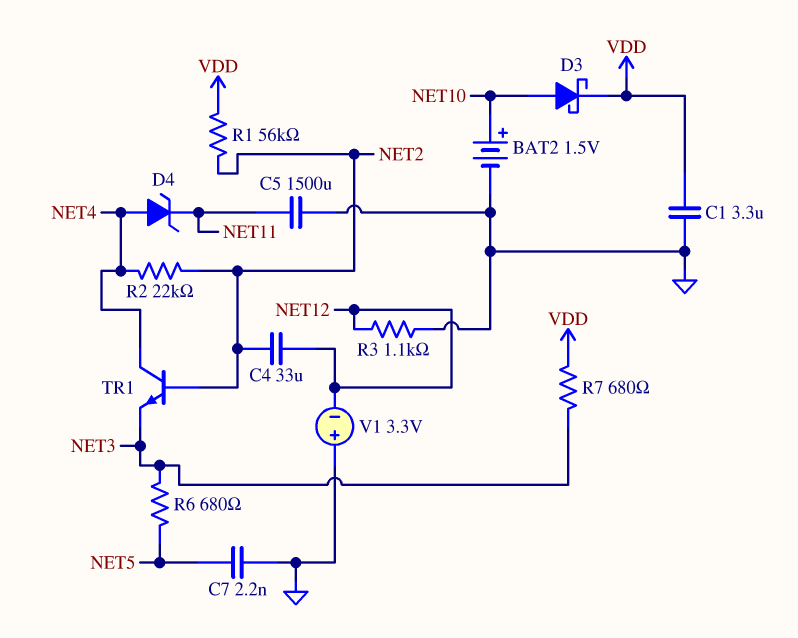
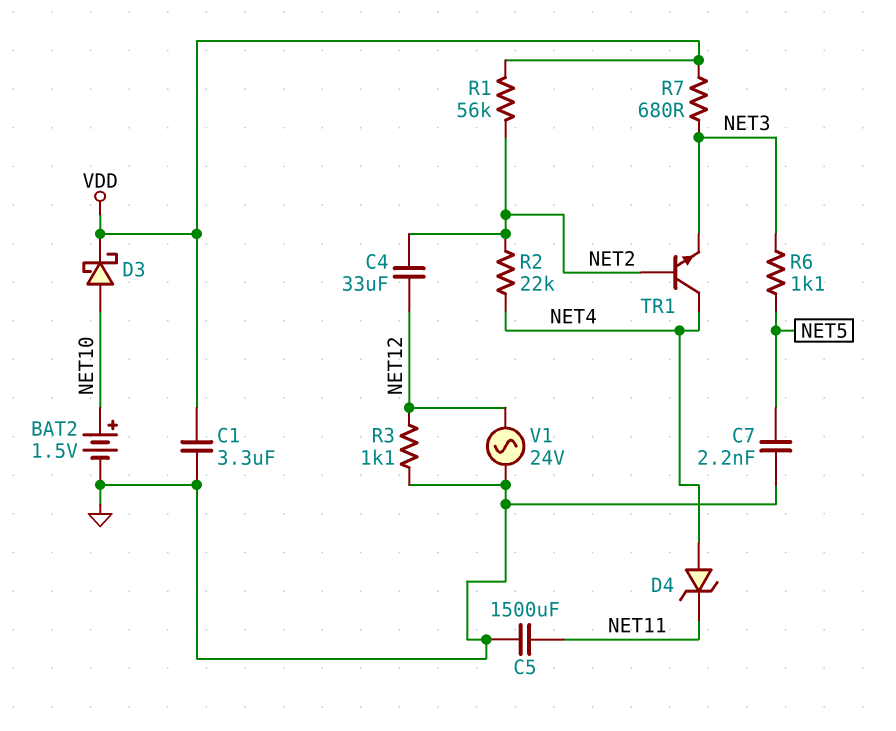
R6: 680 (NET3, NET5) -> 1.1k (NET3, NET5)
V1: 3.3V (plus GND, minus NET12) -> AC 24V (GND, NET12)

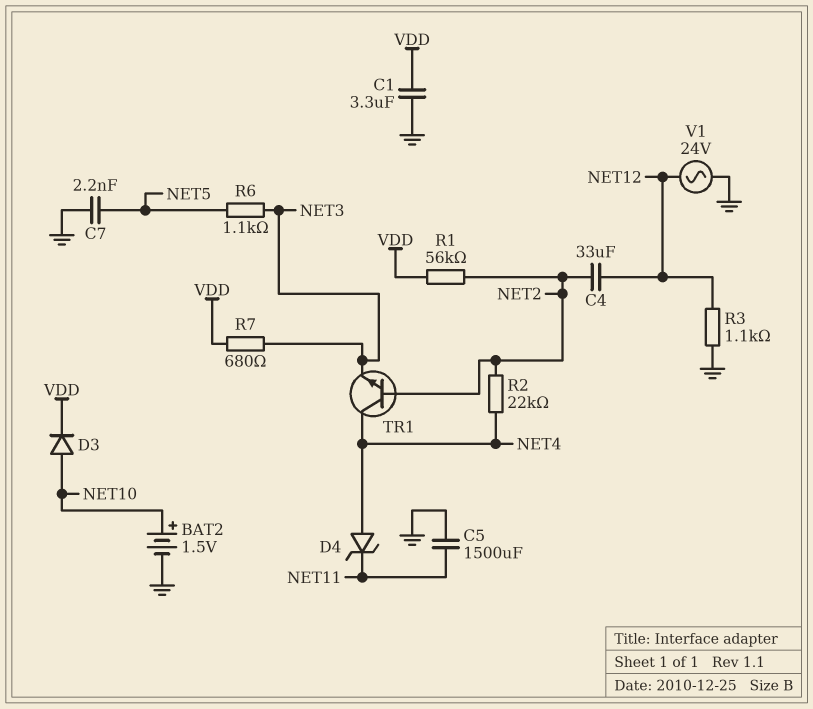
D3: schottky (A NET10, K VDD) -> diode (A NET10, K VDD)

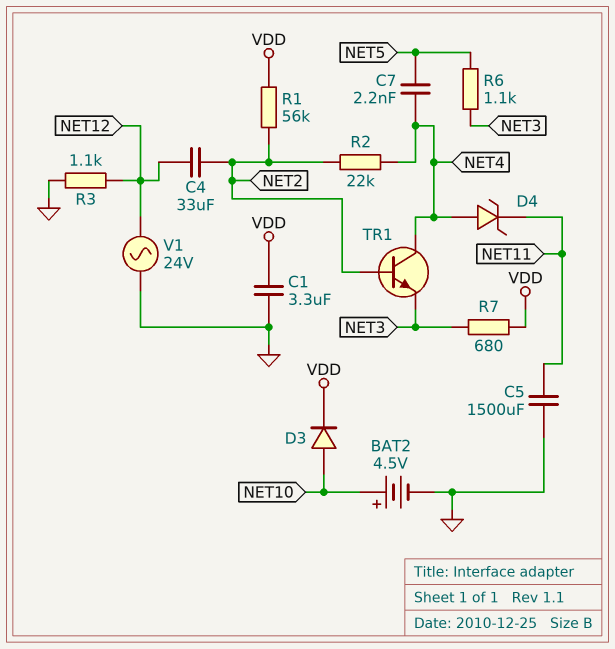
BAT2: 1.5V (plus NET10, minus GND) -> 4.5V (plus NET10, minus GND)
C7: 2.2nF (GND, NET5) -> 2.2nF (NET4, NET5)

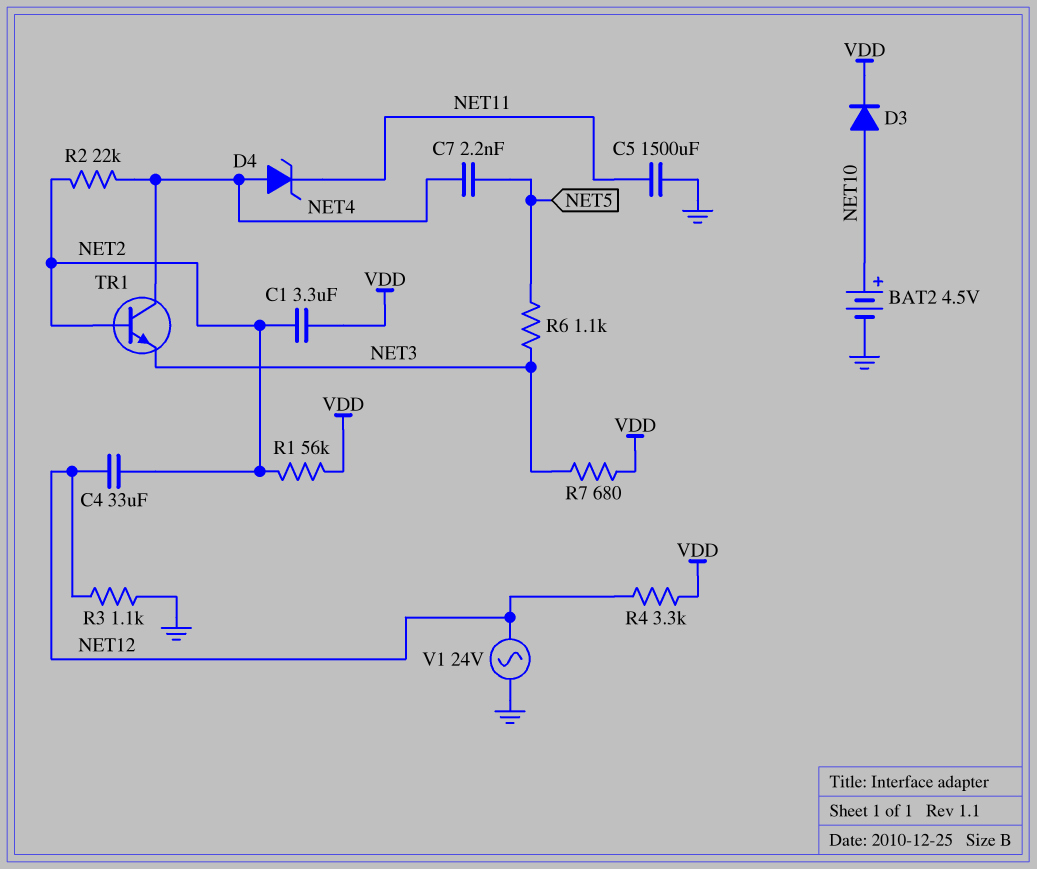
C1: 3.3uF (GND, VDD) -> 3.3uF (NET2, VDD)
R4: none -> 3.3k (NET12, VDD)

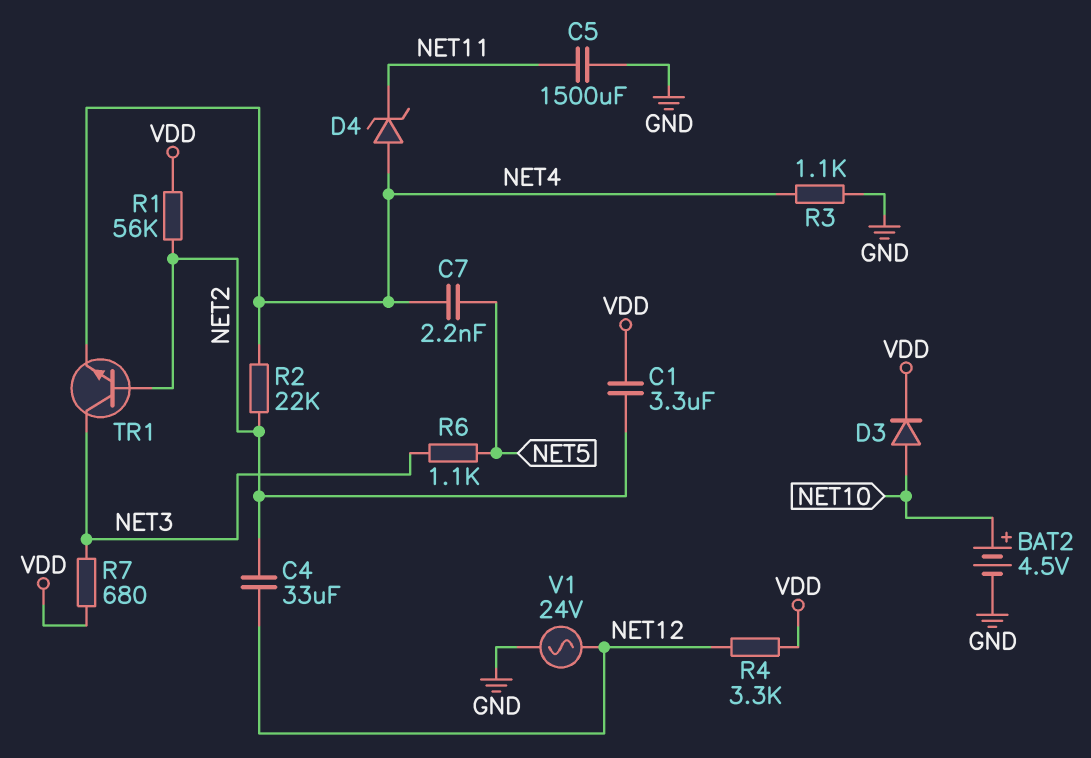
R3: 1.1k (GND, NET12) -> 1.1k (GND, NET4)
TR1: NPN (B NET2, C NET4, E NET3) -> NPN (B NET2, C NET3, E NET4)

